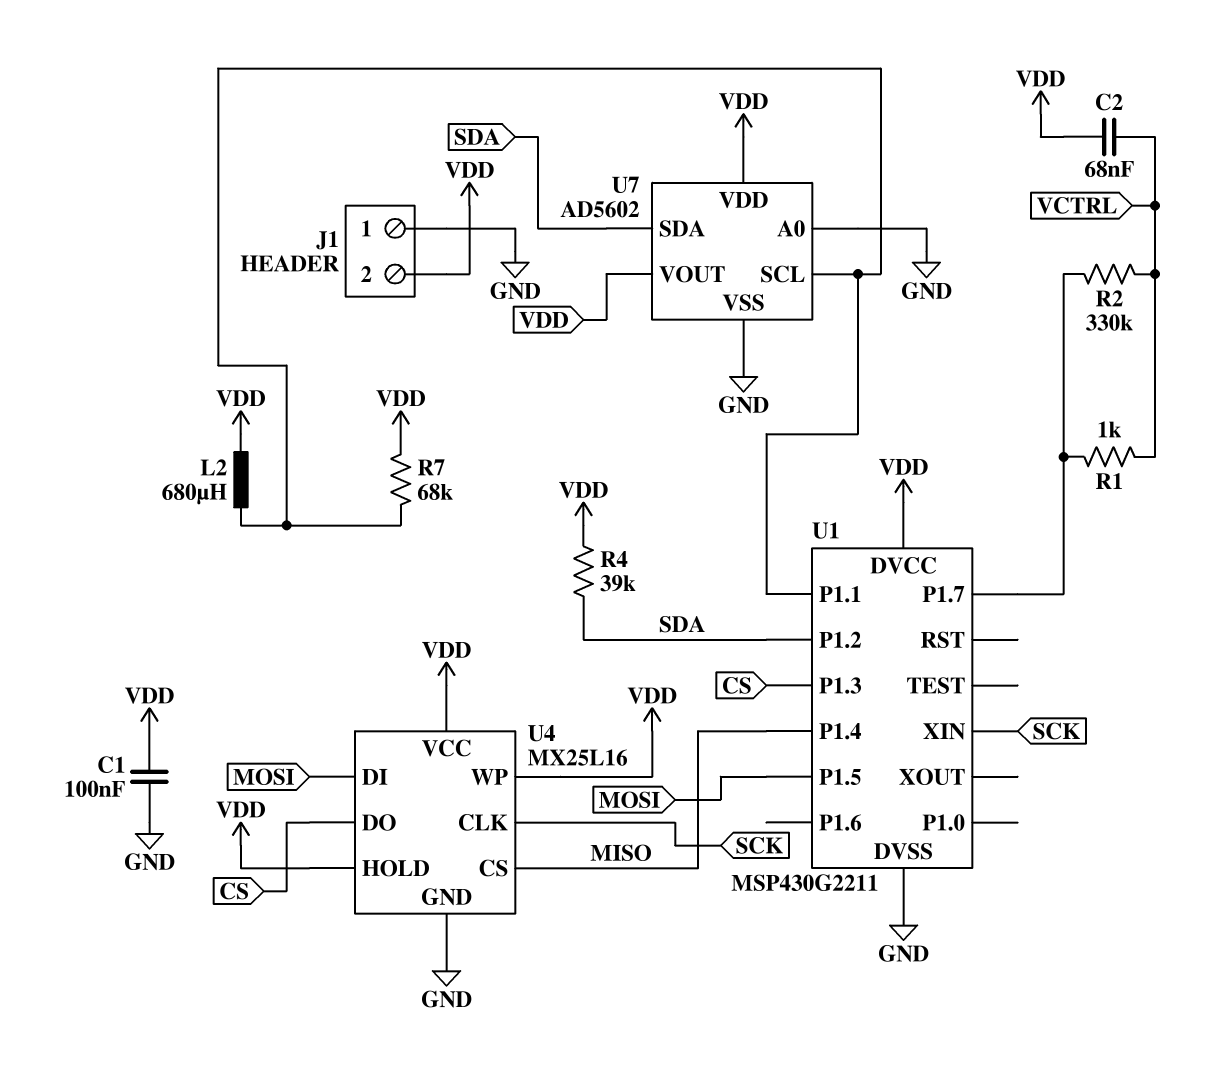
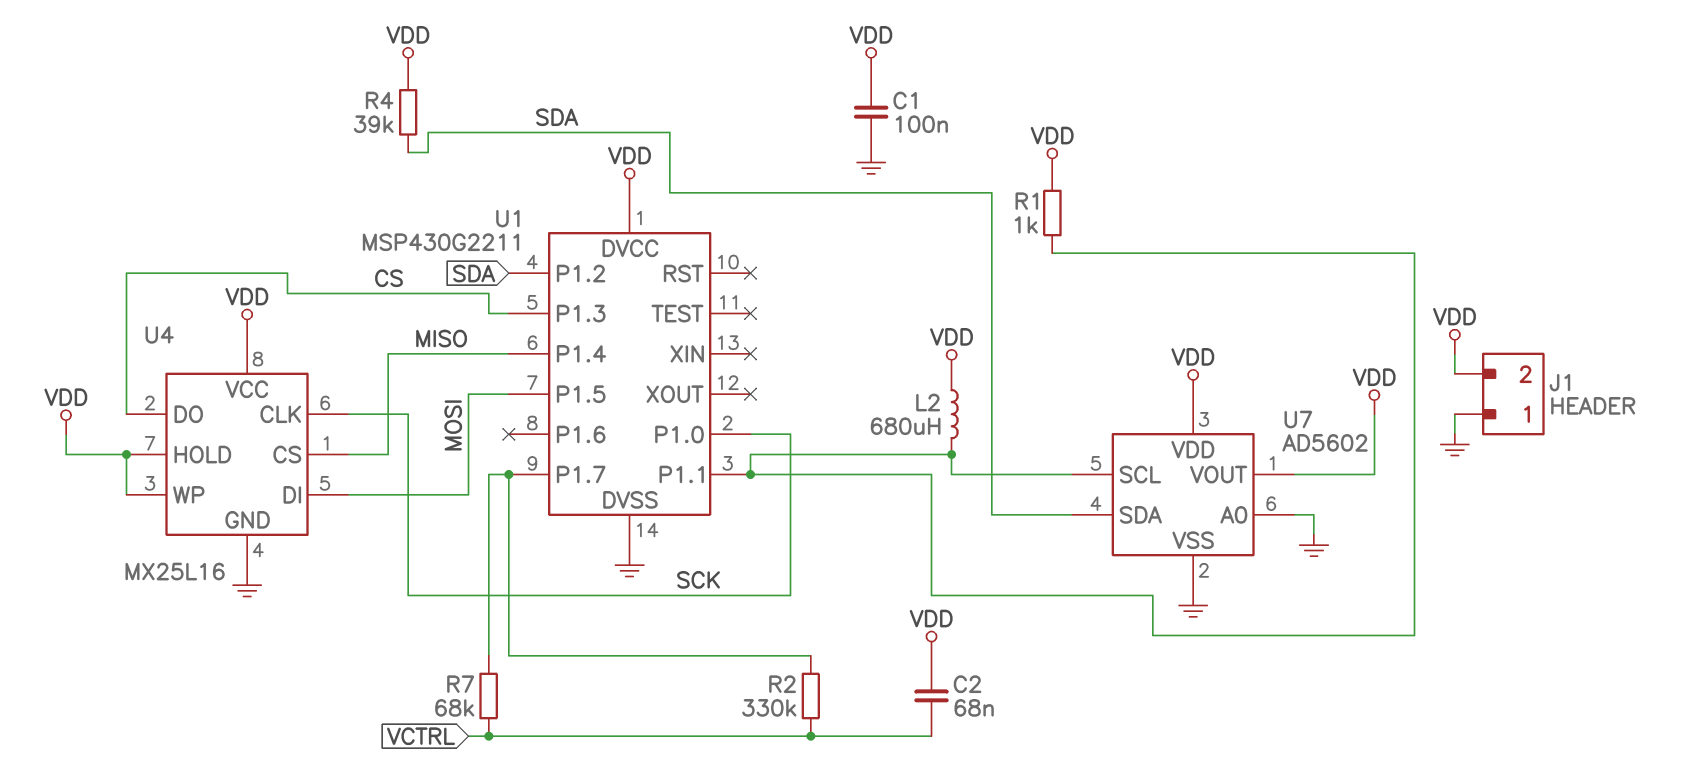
R1: 1k (U1/P1.7, VCTRL) -> 1k (U1/P1.1, VDD)
R7: 68k (U1/P1.1, VDD) -> 68k (U1/P1.7, VCTRL)
U1 pin P1.0: none -> SCK
U1 pin XIN: SCK -> none

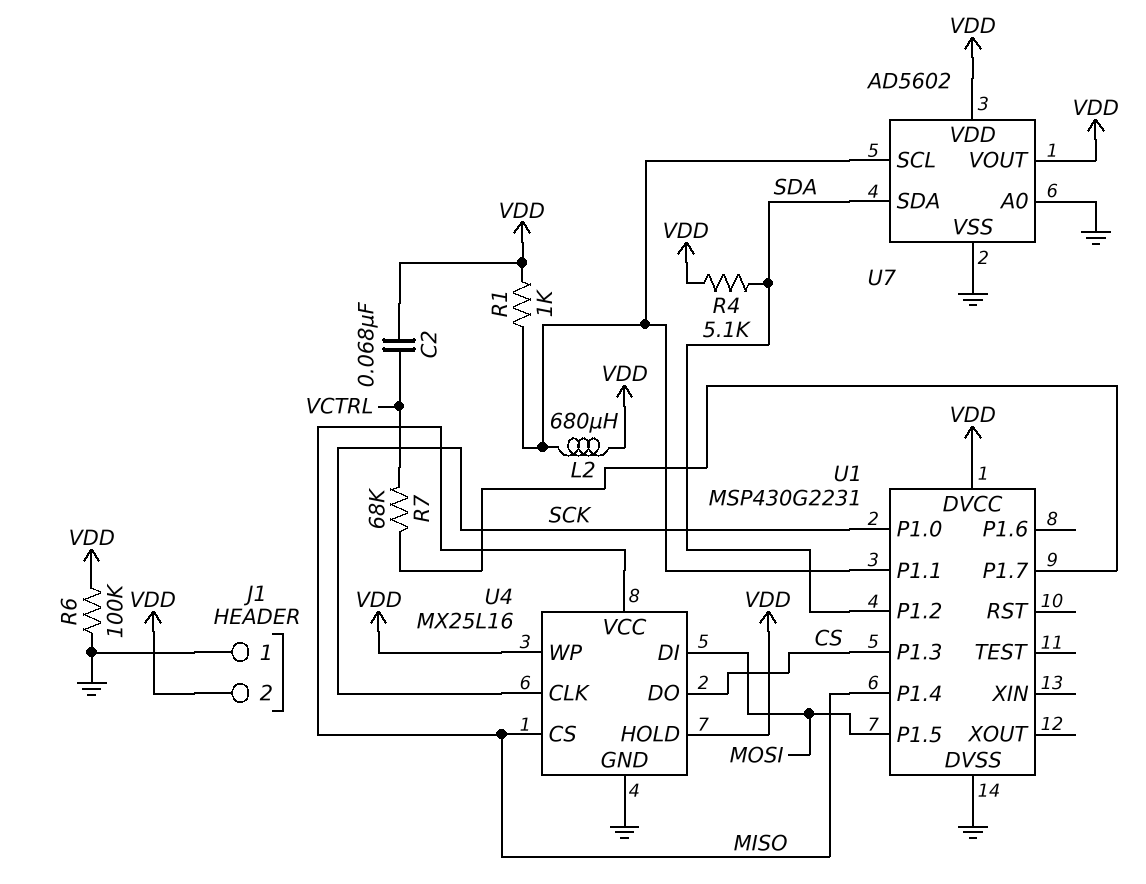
C1: 100nF (GND, VDD) -> none
R2: 330k (U1/P1.7, VCTRL) -> none
R4: 39k (SDA, VDD) -> 5.1k (SDA, VDD)
R6: none -> 100k (GND, VDD)
U1: MSP430G2211 -> MSP430G2231
U4 pin VCC: VDD -> MISO

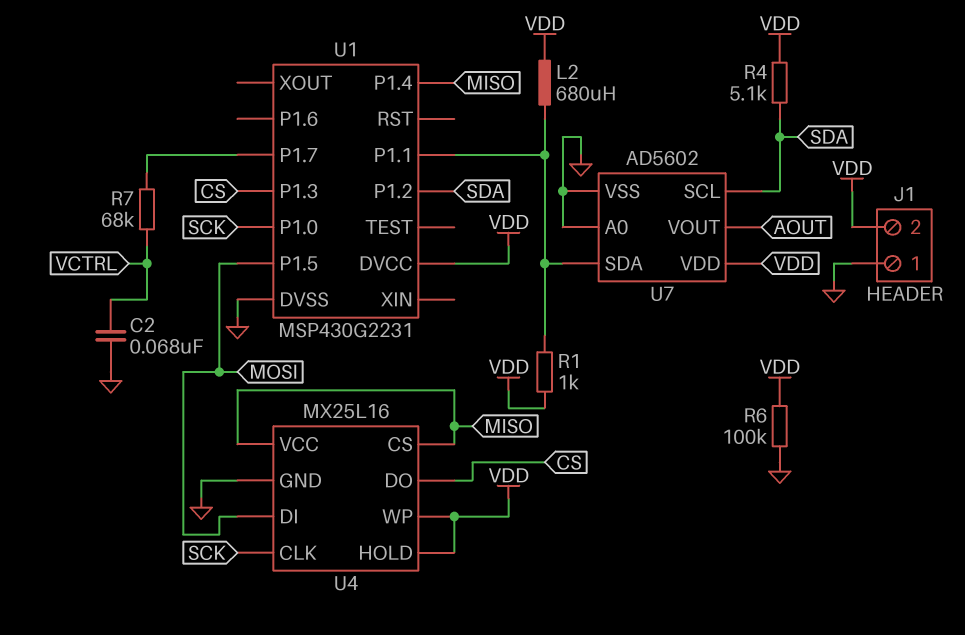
C2: 68nF (VCTRL, VDD) -> 68nF (GND, VCTRL)
U7 pin SCL: U1/P1.1 -> SDA
U7 pin SDA: SDA -> U1/P1.1
U7 pin VOUT: VDD -> AOUT

